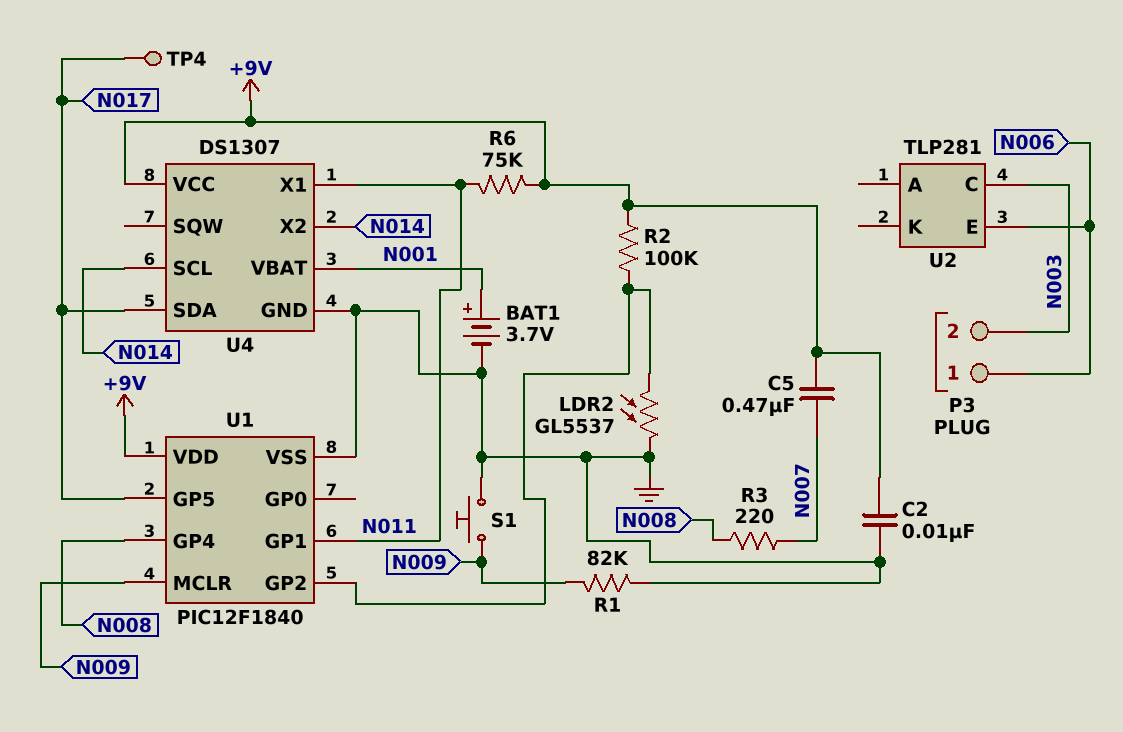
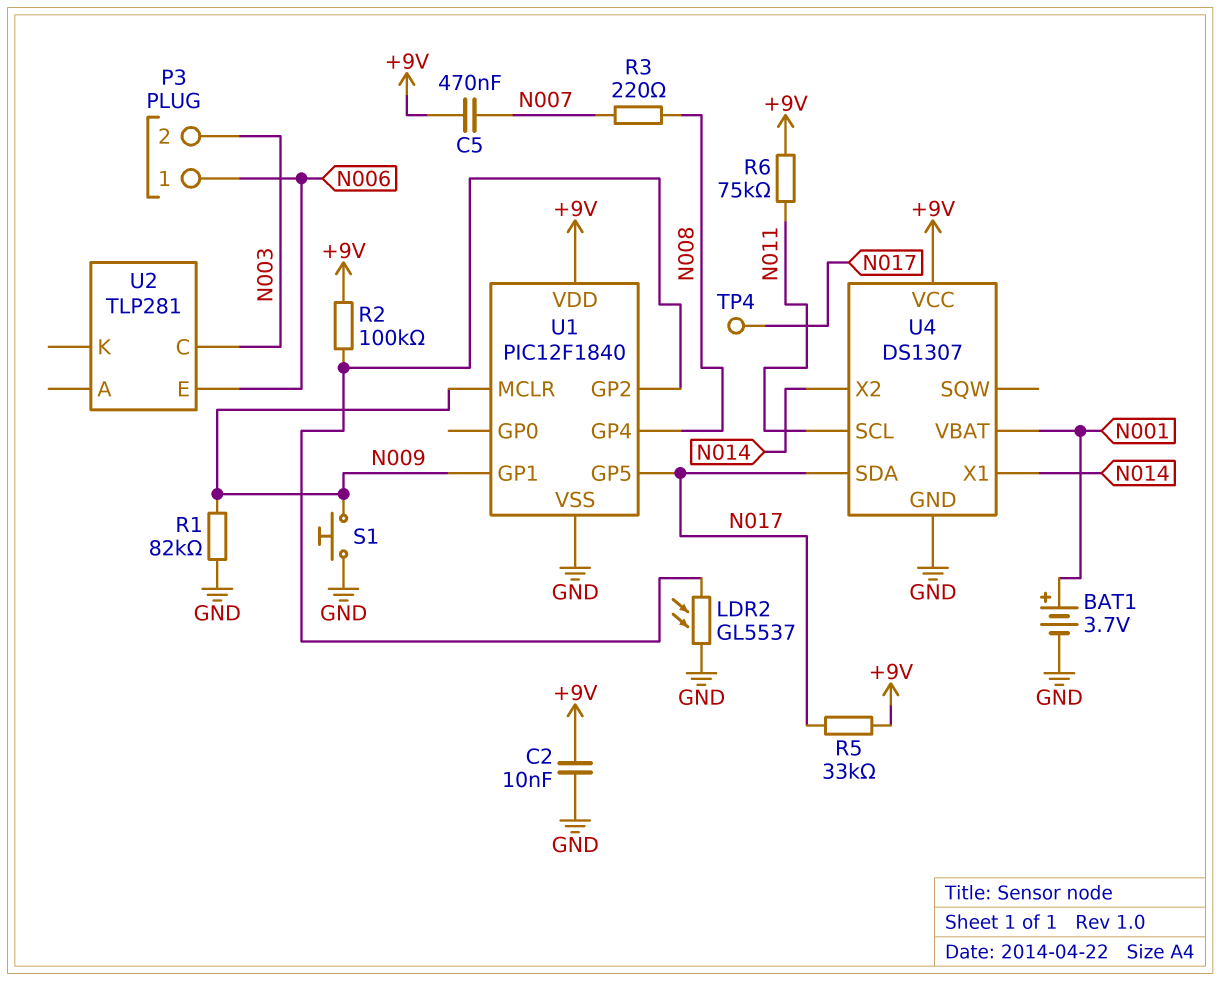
R5: none -> 33k (+9V, N017)
U1 pin GP1: N011 -> N009
U4 pin SCL: N014 -> N011
U4 pin X1: N011 -> N014

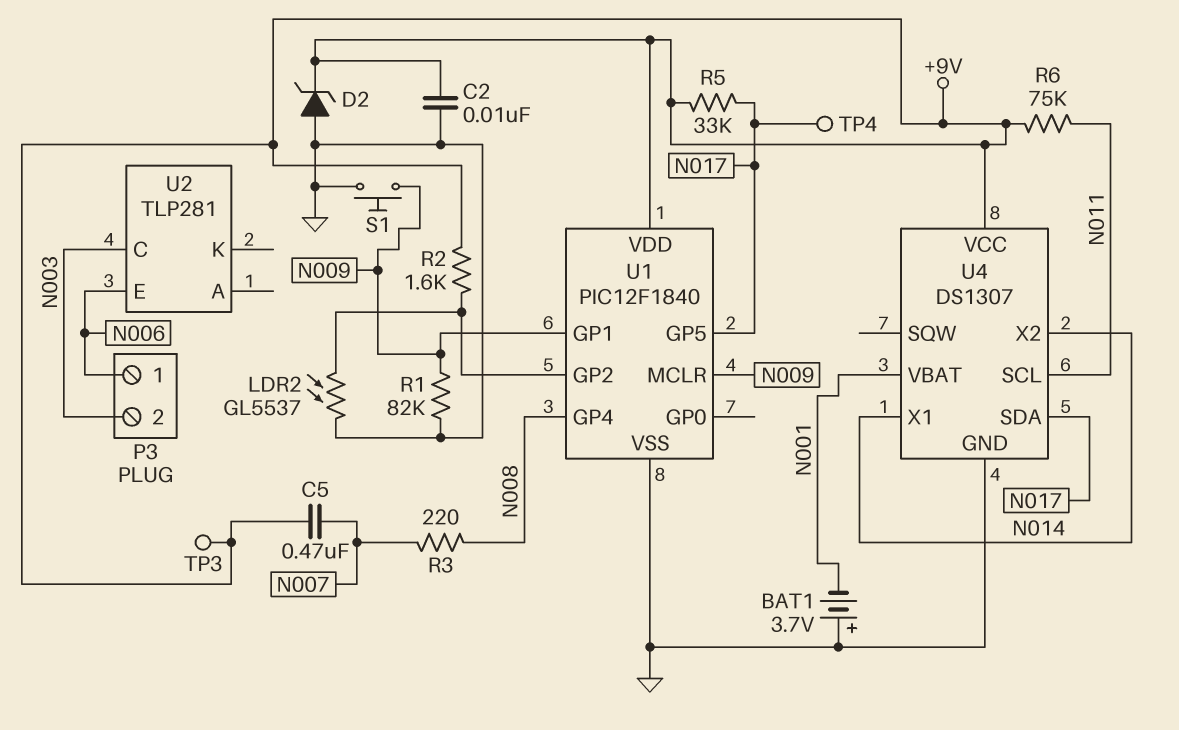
BAT1: 3.7V (plus N001, minus GND) -> 3.7V (plus GND, minus N001)
D2: none -> zener (A GND, K +9V)
R2: 100k (+9V, U1/GP2) -> 1.6k (+9V, U1/GP2)
TP3: none -> test point (+9V)

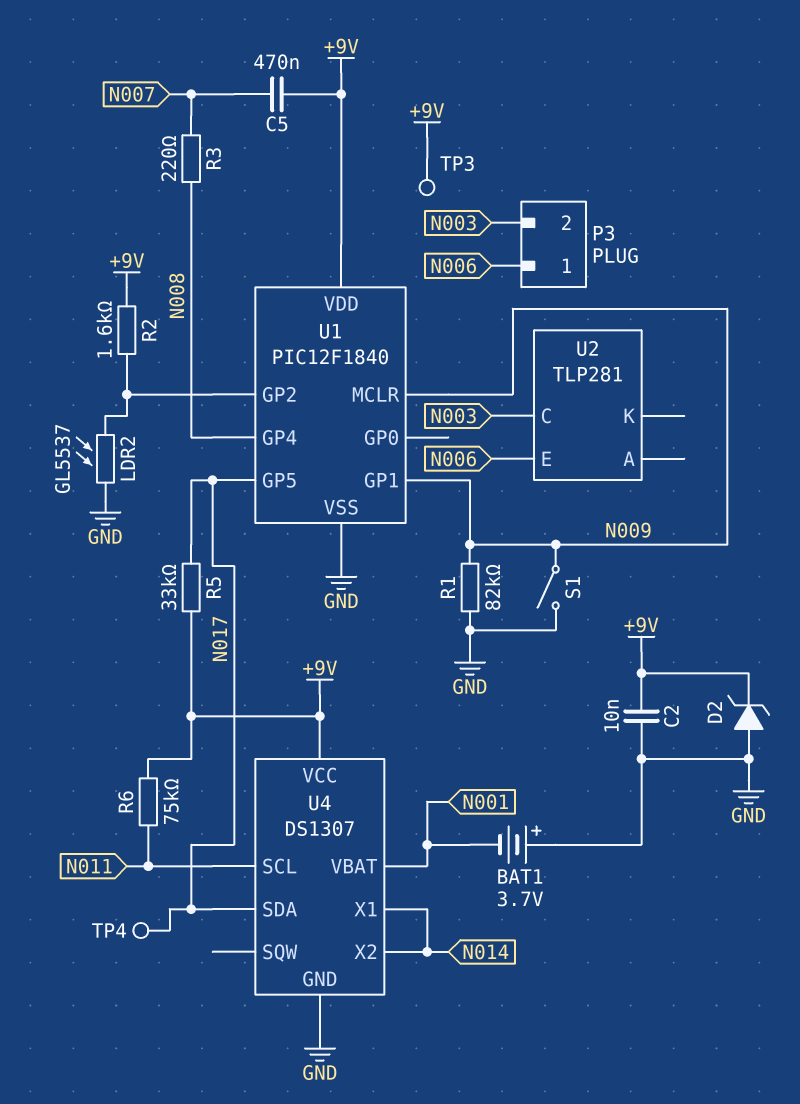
S1: button (GND, N009) -> switch (GND, N009)

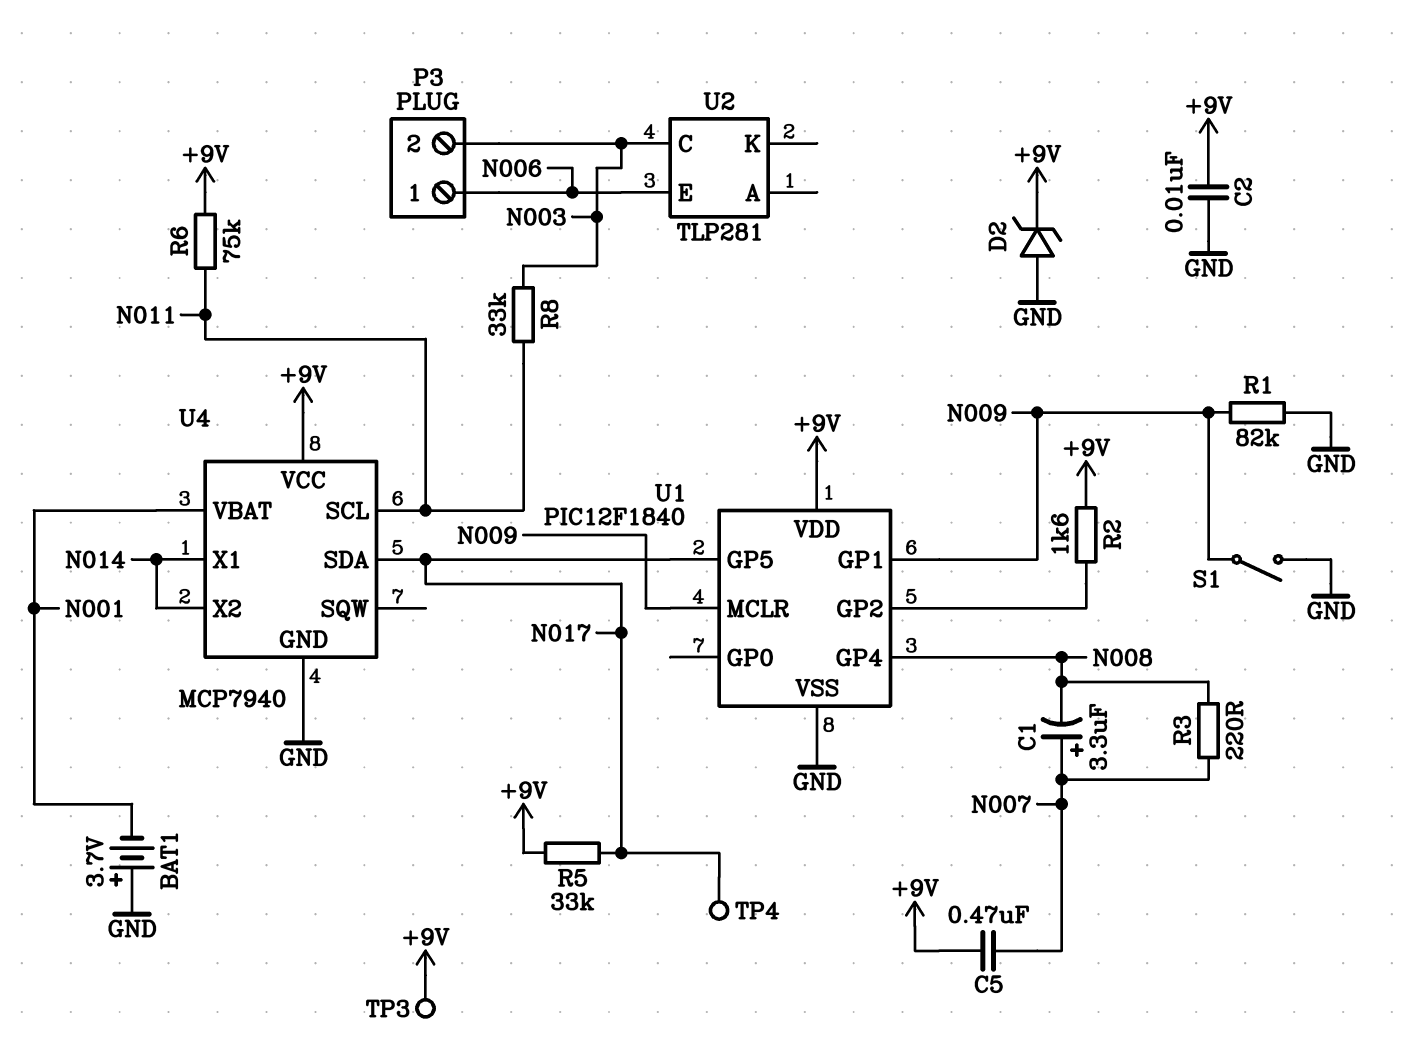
C1: none -> 3.3uF (plus N007, minus N008)
LDR2: GL5537 (GND, U1/GP2) -> none
R8: none -> 33k (N003, N011)
U4: DS1307 -> MCP7940

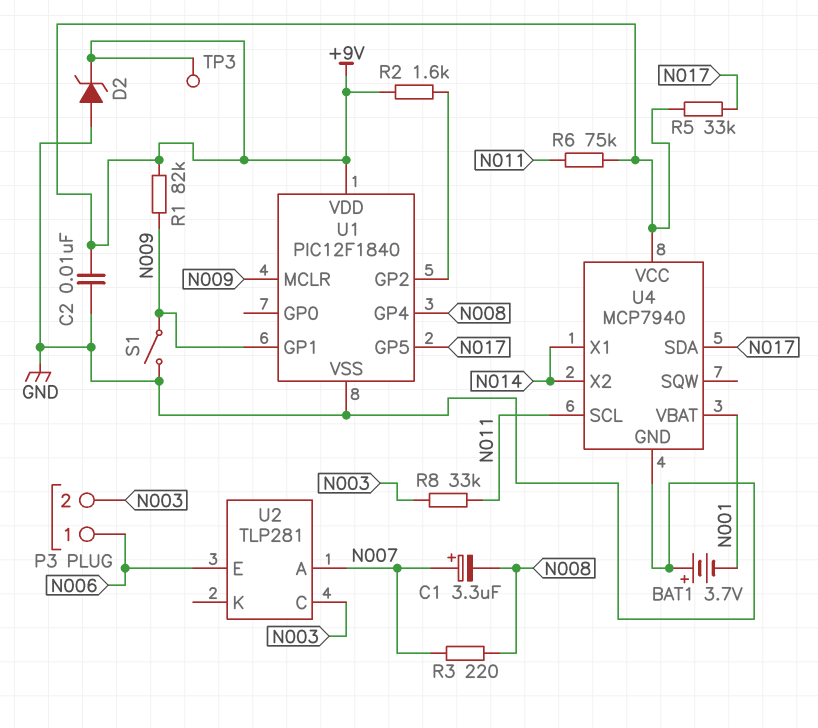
C5: 470nF (+9V, N007) -> none
R1: 82k (GND, N009) -> 82k (+9V, N009)
TP4: test point (N017) -> none
U2 pin A: none -> N007

